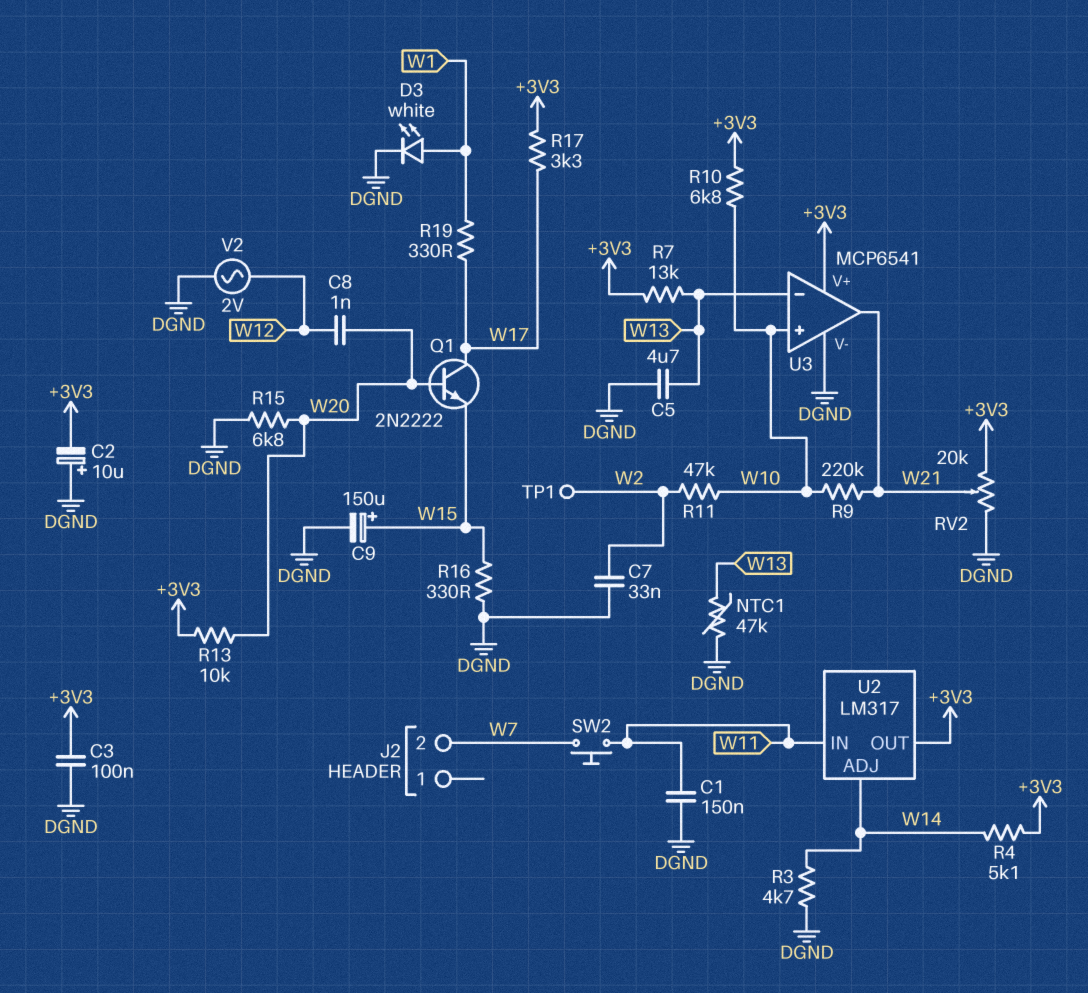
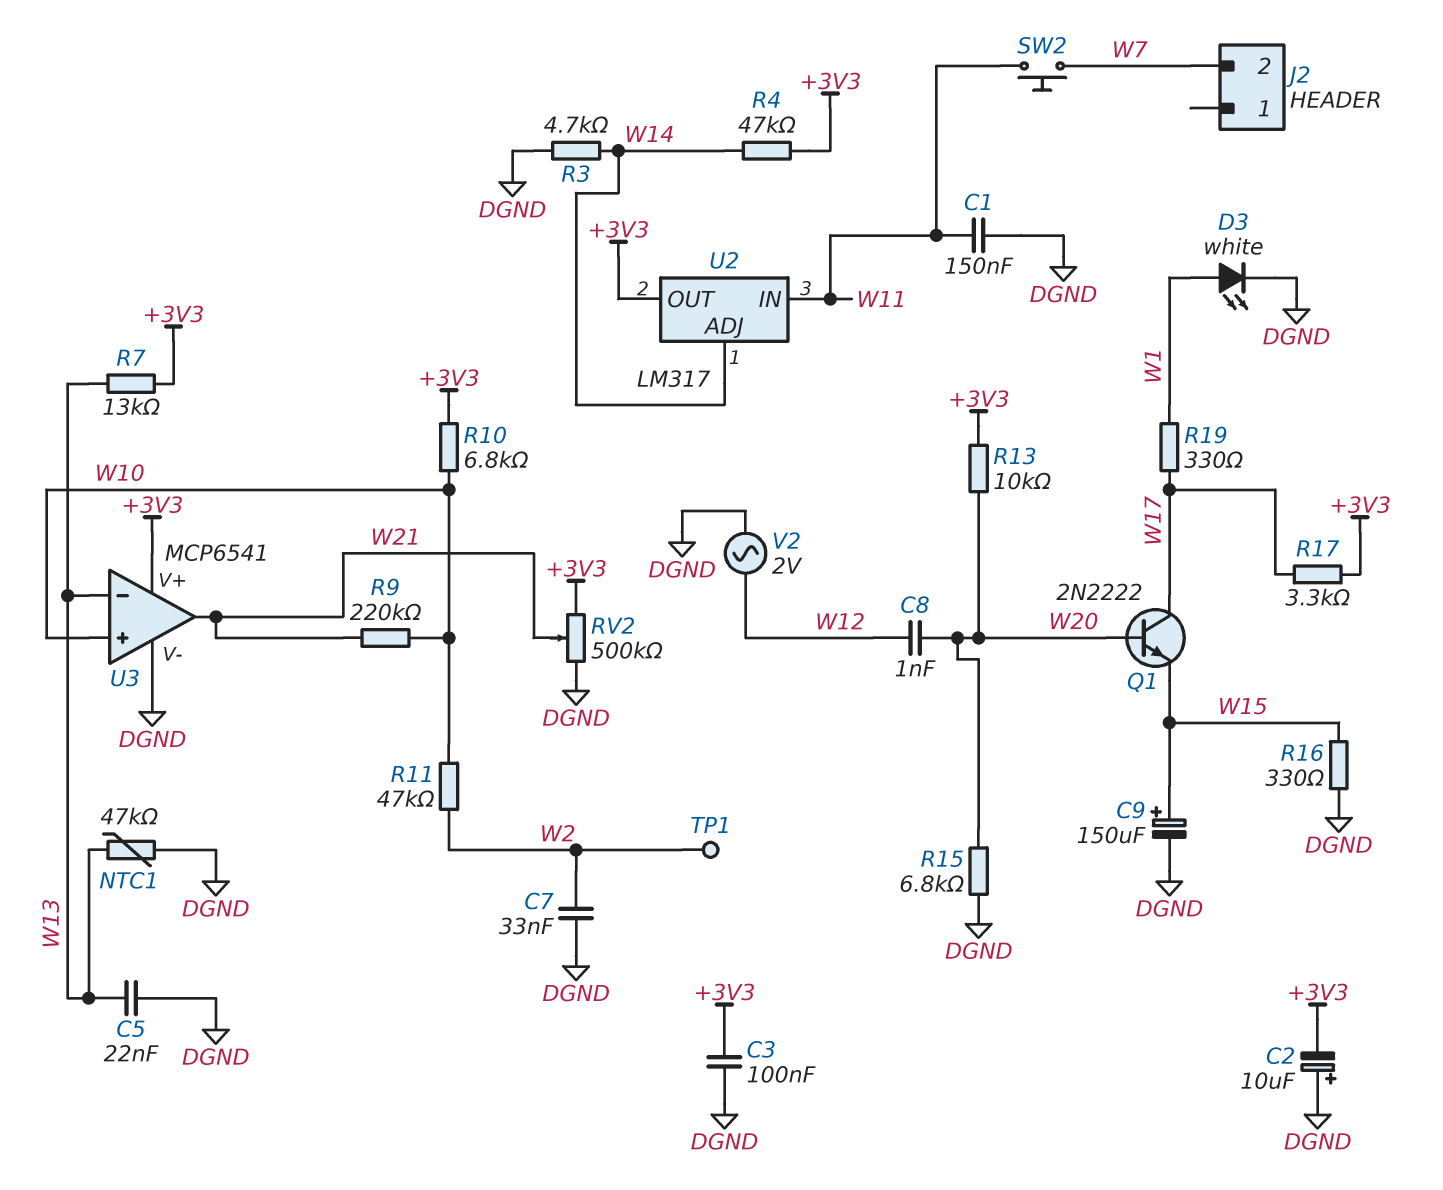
C5: 4.7uF (DGND, W13) -> 22nF (DGND, W13)
R4: 5.1k (+3V3, W14) -> 47k (+3V3, W14)
RV2: 20k (+3V3, DGND, wiper W21) -> 500k (+3V3, DGND, wiper W21)

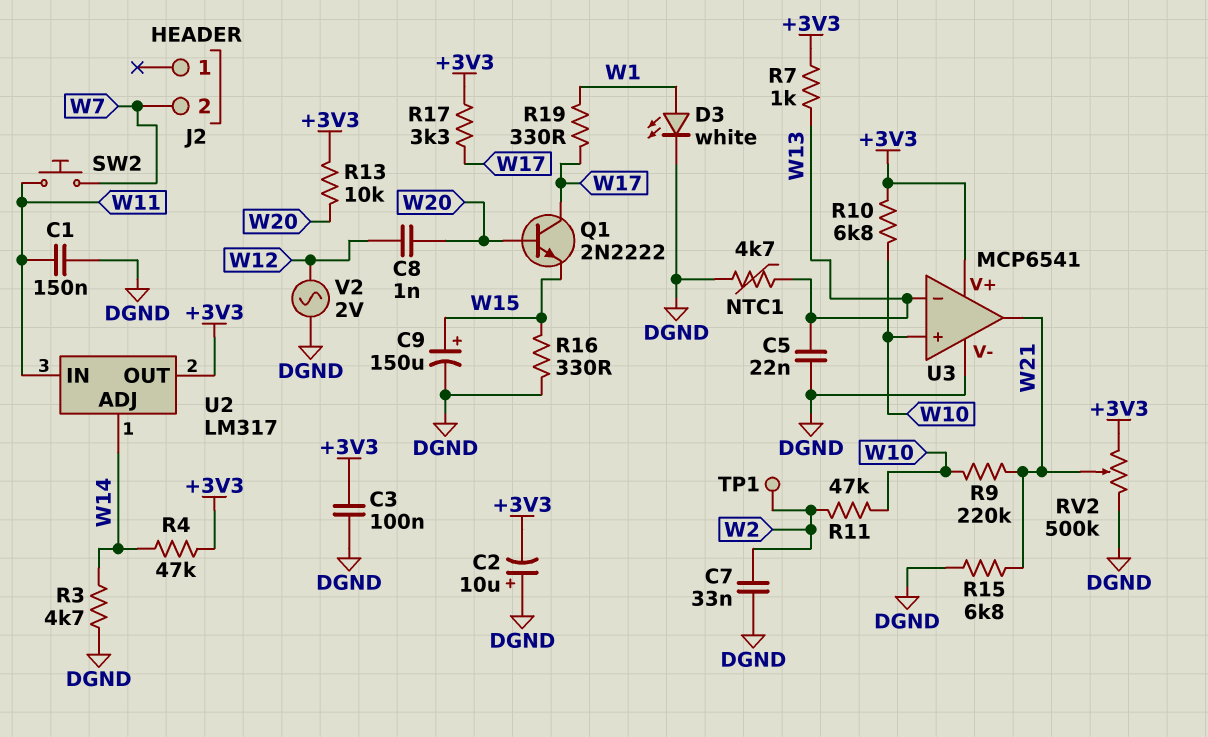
NTC1: 47k (DGND, W13) -> 4.7k (DGND, W13)
R7: 13k (+3V3, W13) -> 1k (+3V3, W13)
R15: 6.8k (DGND, W20) -> 6.8k (DGND, W21)

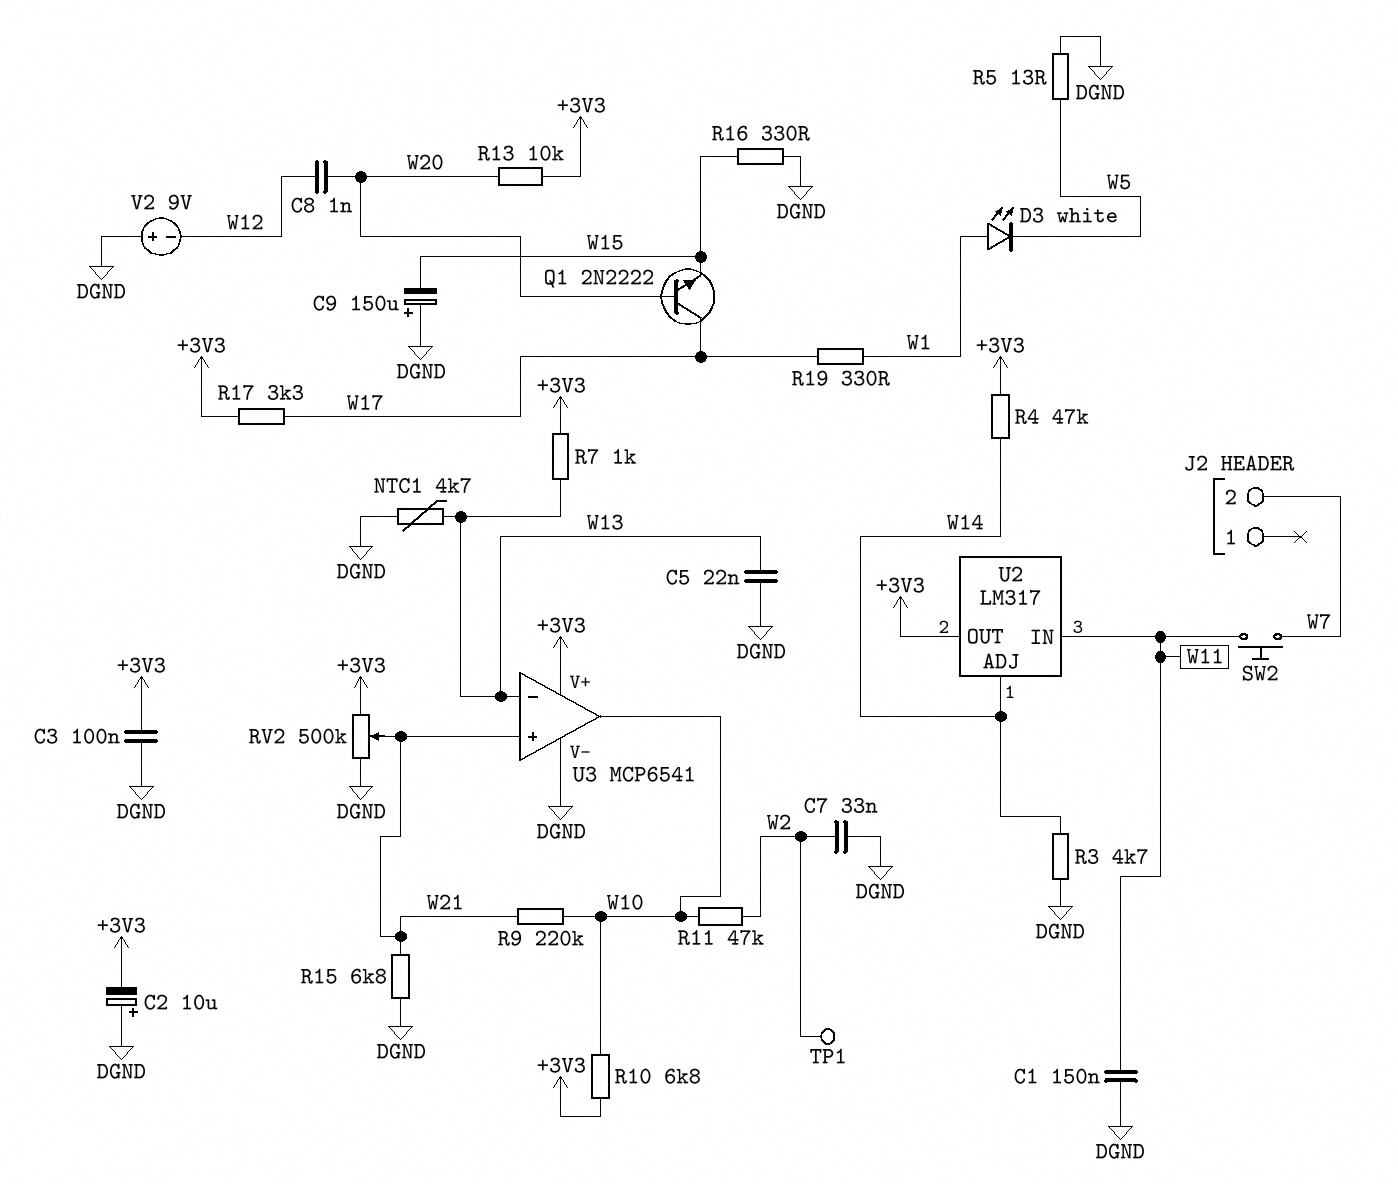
C9: 150uF (plus W15, minus DGND) -> 150uF (plus DGND, minus W15)
D3: LED white (A W1, K DGND) -> LED white (A W1, K W5)
R5: none -> 13 (DGND, W5)
U3 pin in+: W10 -> W21
U3 pin out: W21 -> W10
V2: AC 2V (DGND, W12) -> 9V (plus DGND, minus W12)

